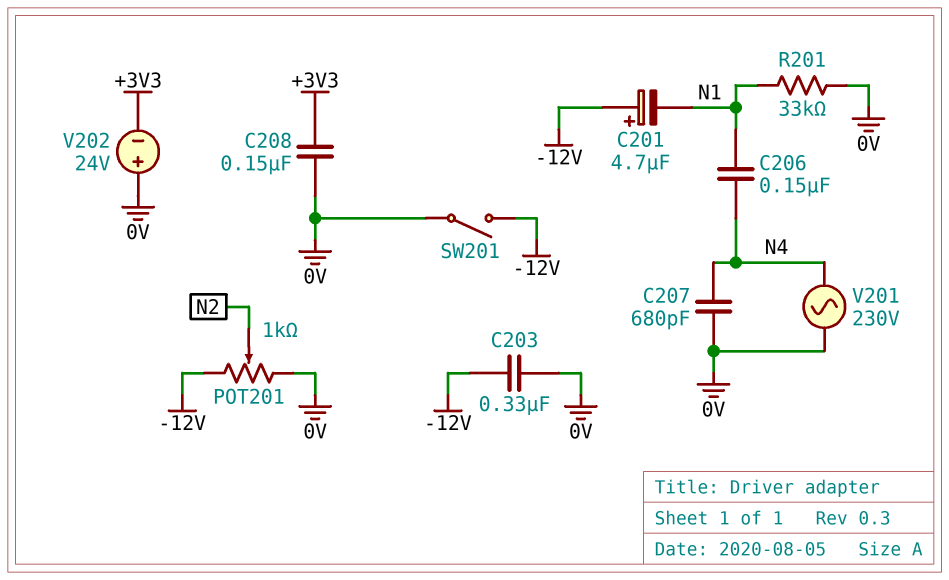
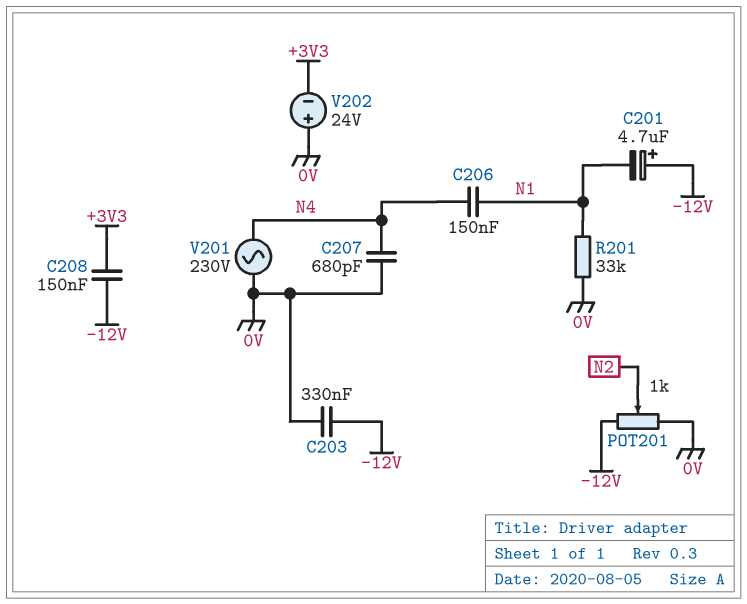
C208: 150nF (+3V3, 0V) -> 150nF (+3V3, -12V)
SW201: switch (-12V, 0V) -> none

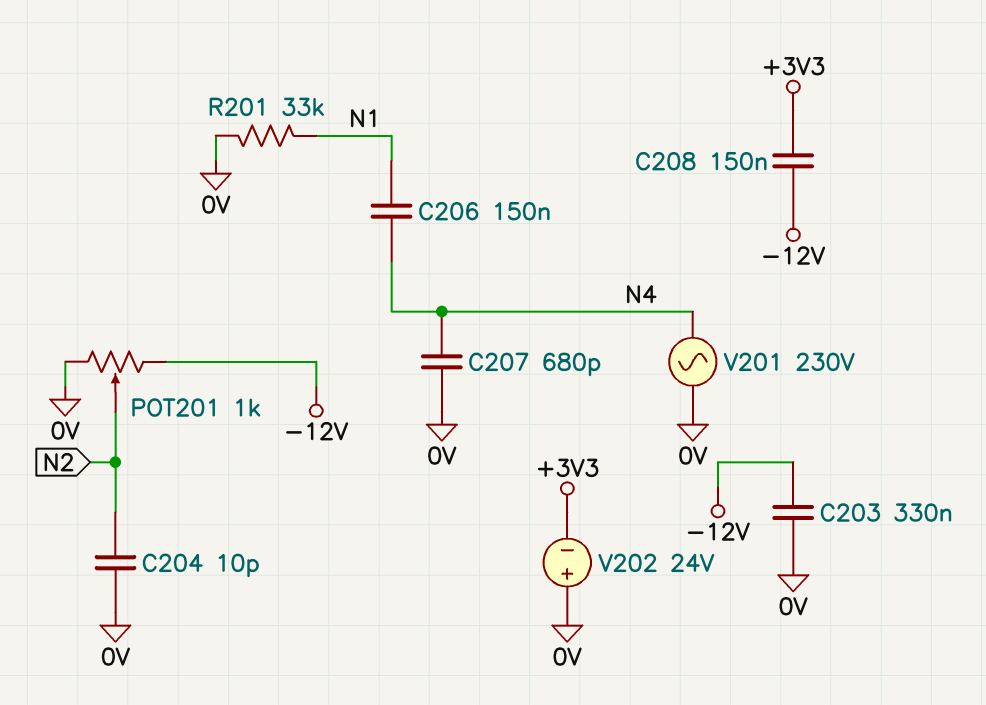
C201: 4.7uF (plus -12V, minus N1) -> none
C204: none -> 10pF (0V, N2)

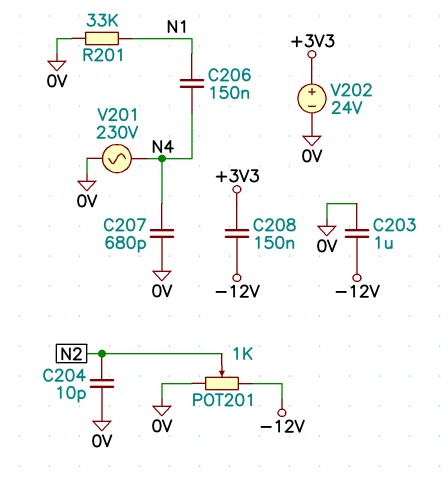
C203: 330nF (-12V, 0V) -> 1uF (-12V, 0V)
V202: 24V (plus 0V, minus +3V3) -> 24V (plus +3V3, minus 0V)

